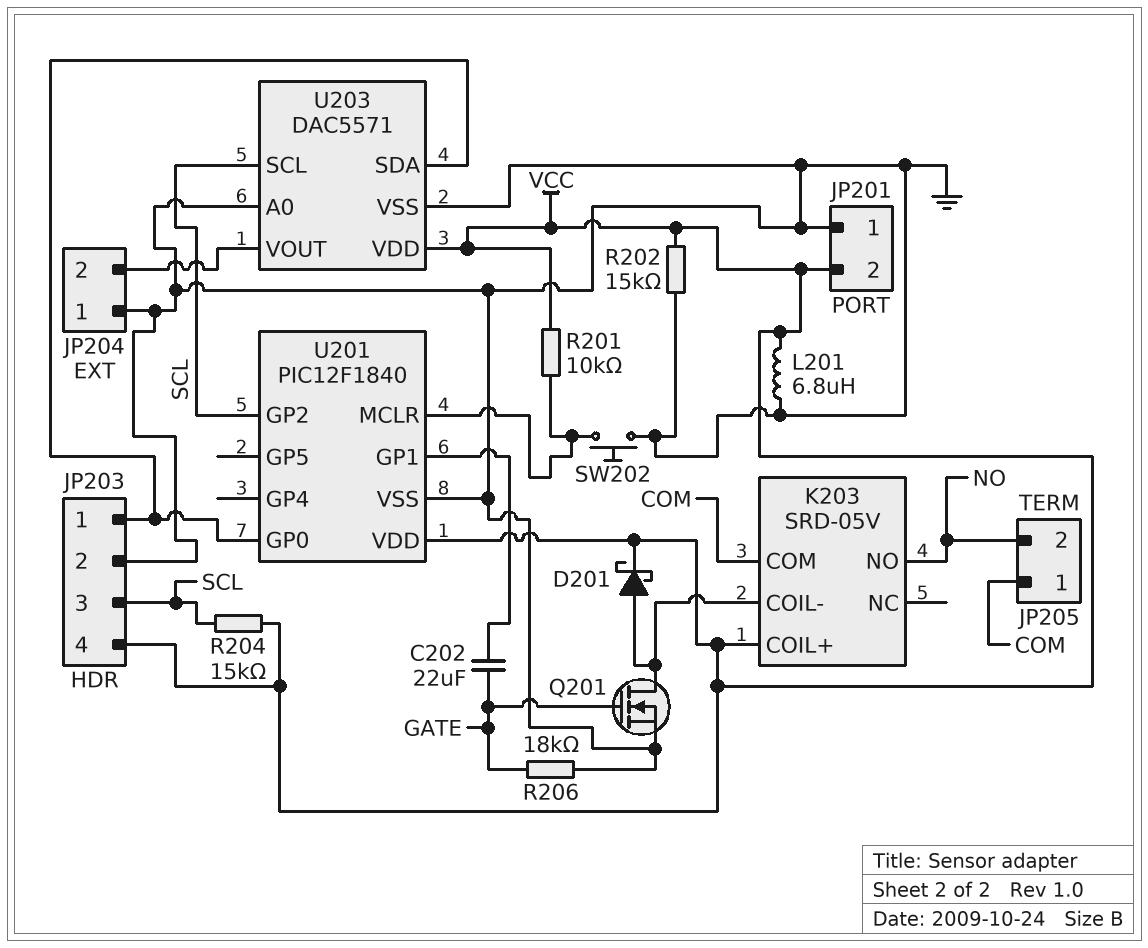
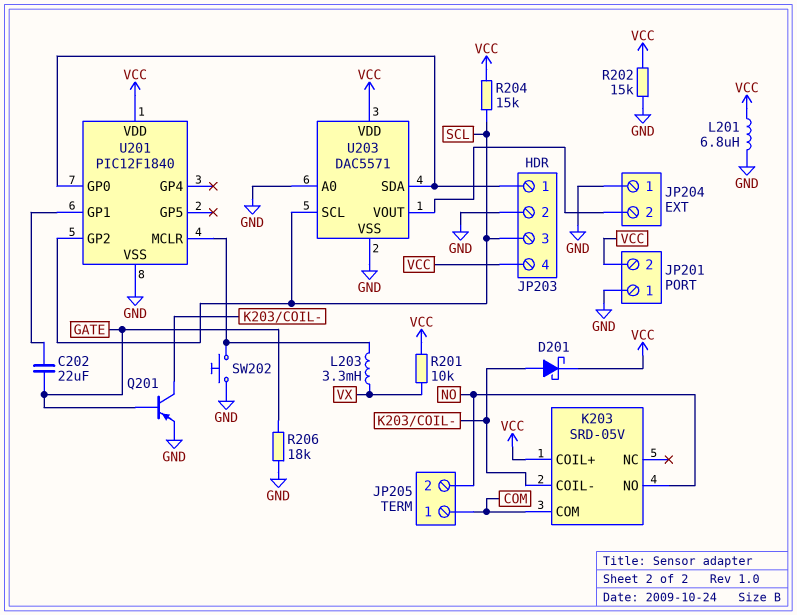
L203: none -> 3.3mH (U201/MCLR, VX)
Q201: NMOS (G GATE, D K203/COIL-, S GND) -> PNP (B GATE, C K203/COIL-, E GND)
R201: 10k (U201/MCLR, VCC) -> 10k (VCC, VX)

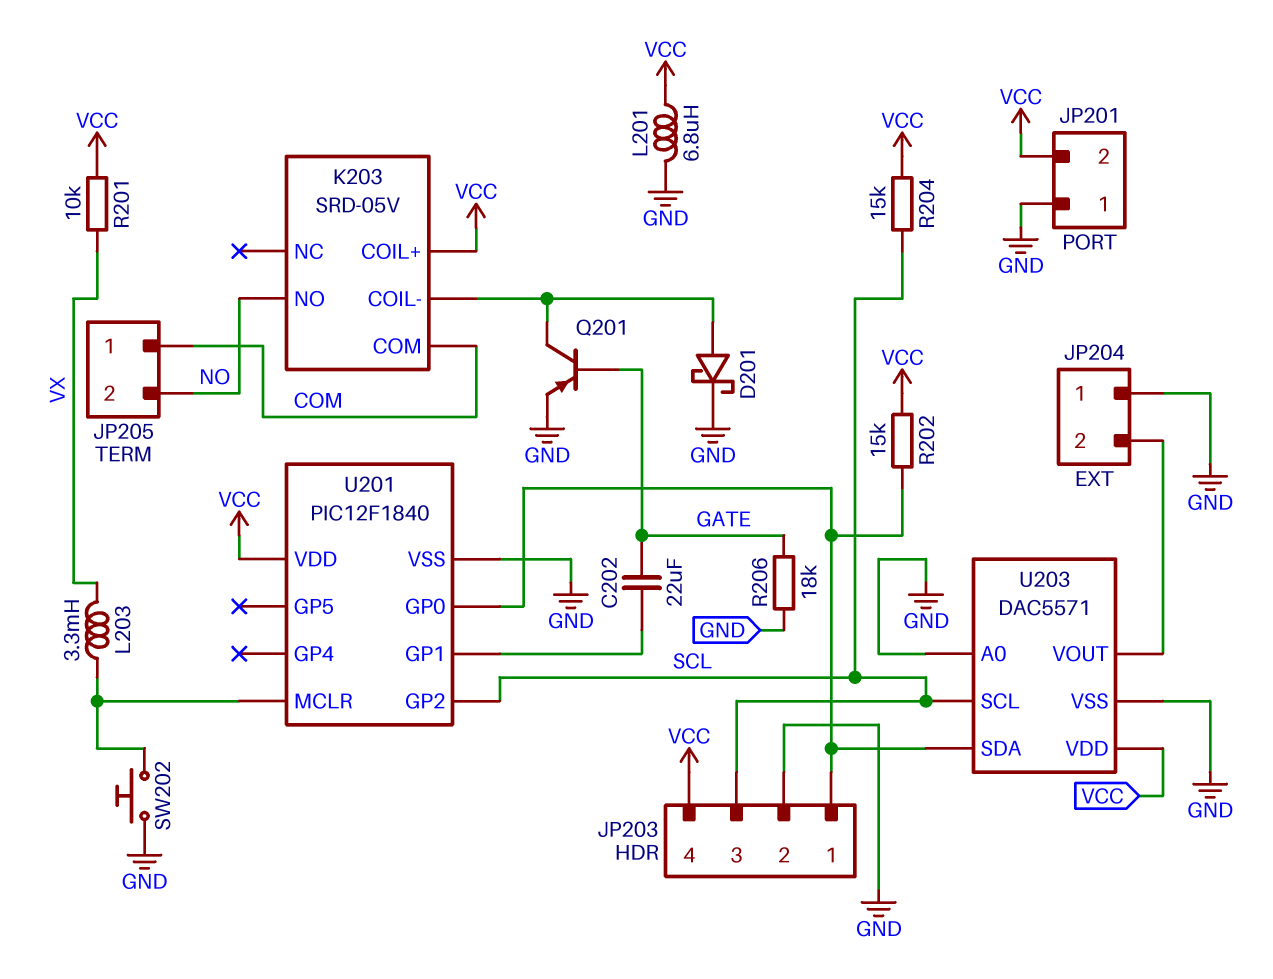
D201: schottky (A K203/COIL-, K VCC) -> schottky (A K203/COIL-, K GND)
R202: 15k (GND, VCC) -> 15k (JP203/1, VCC)

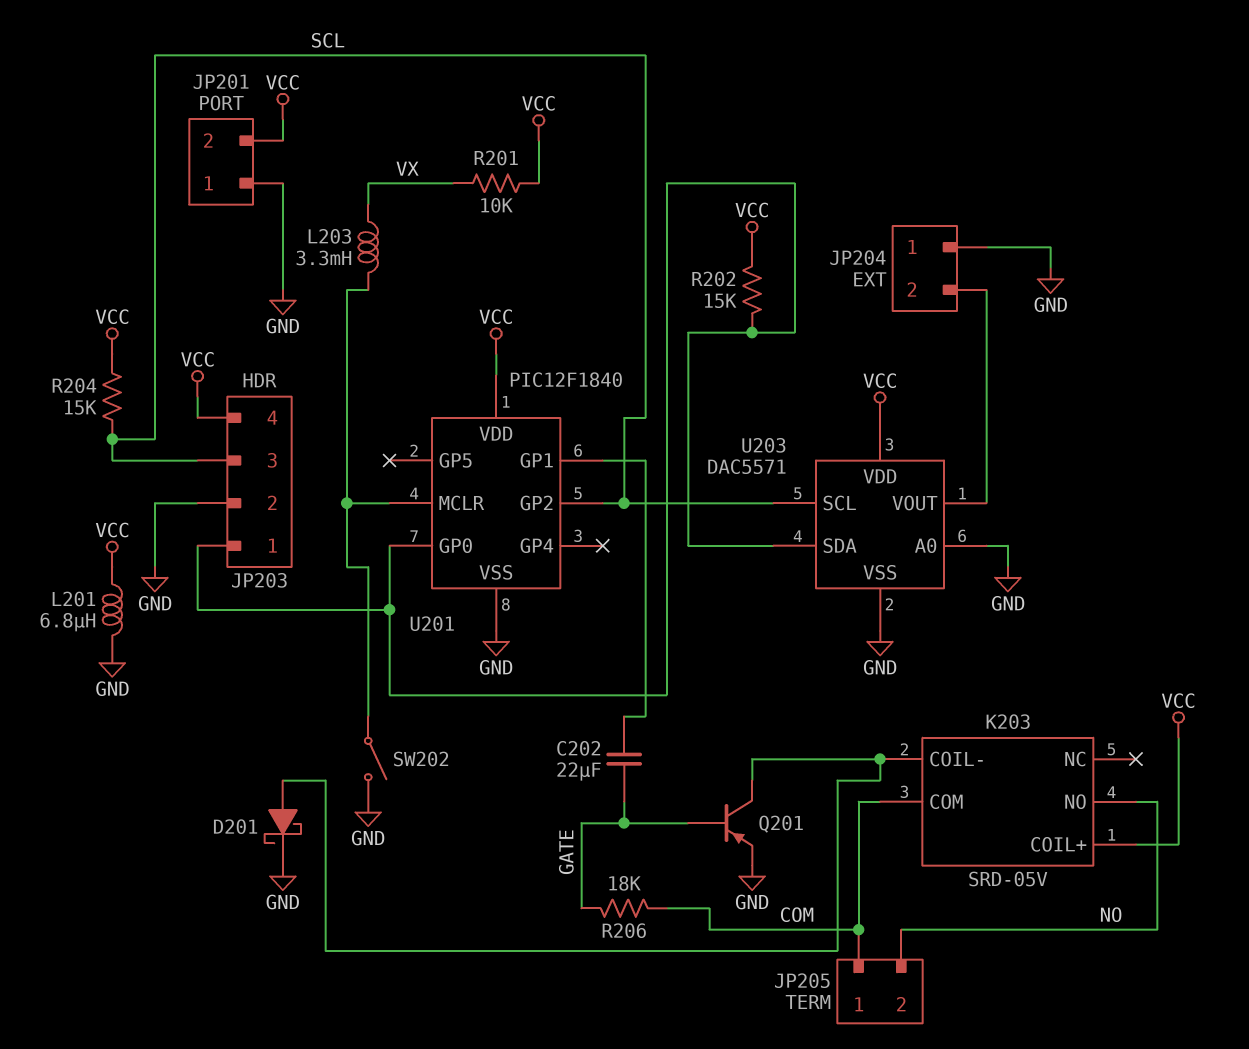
R206: 18k (GATE, GND) -> 18k (COM, GATE)
SW202: button (GND, U201/MCLR) -> switch (GND, U201/MCLR)

